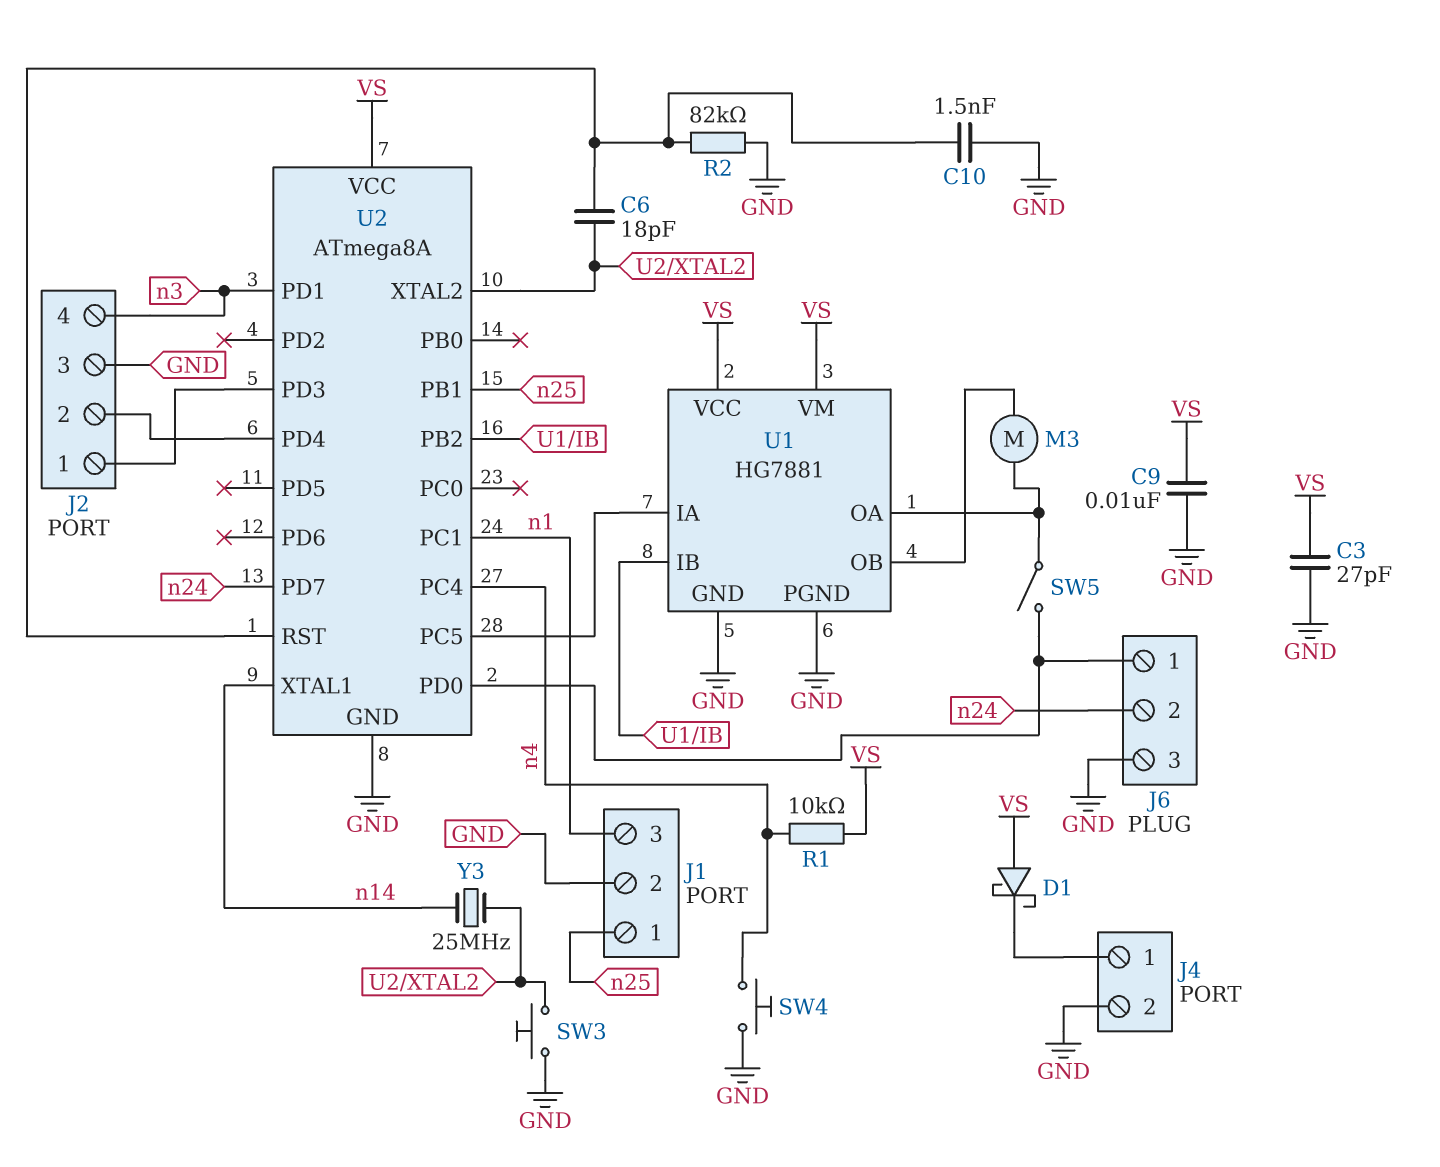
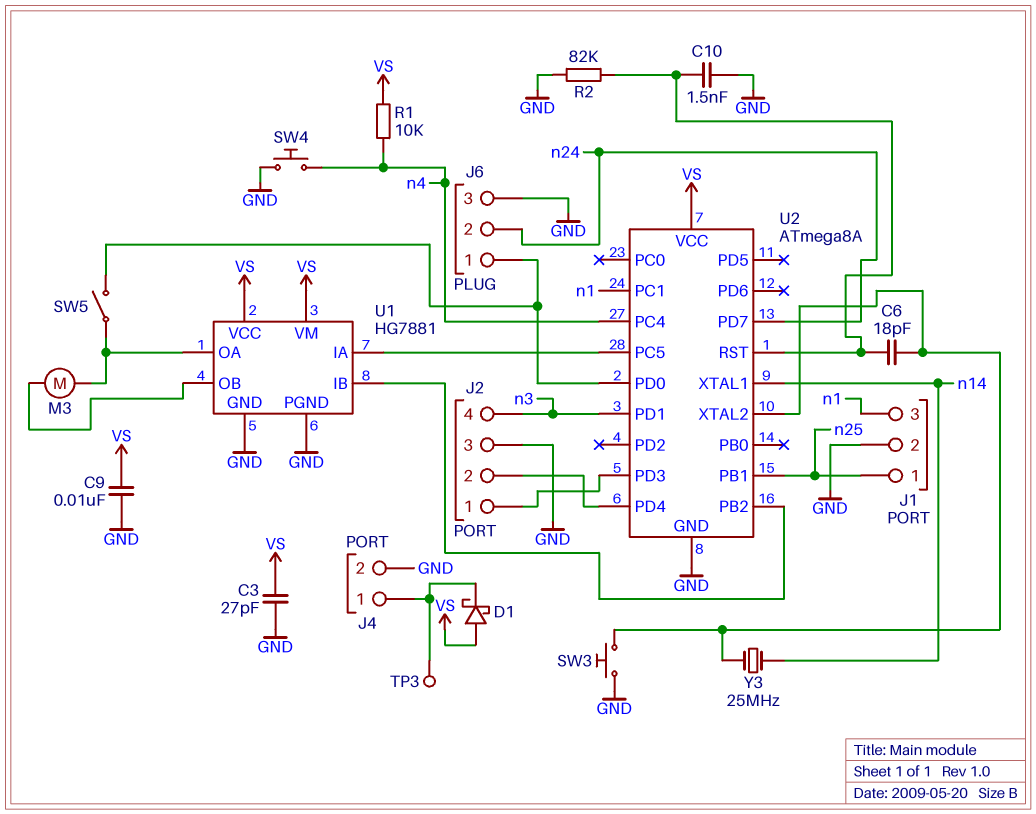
TP3: none -> test point (J4/1)

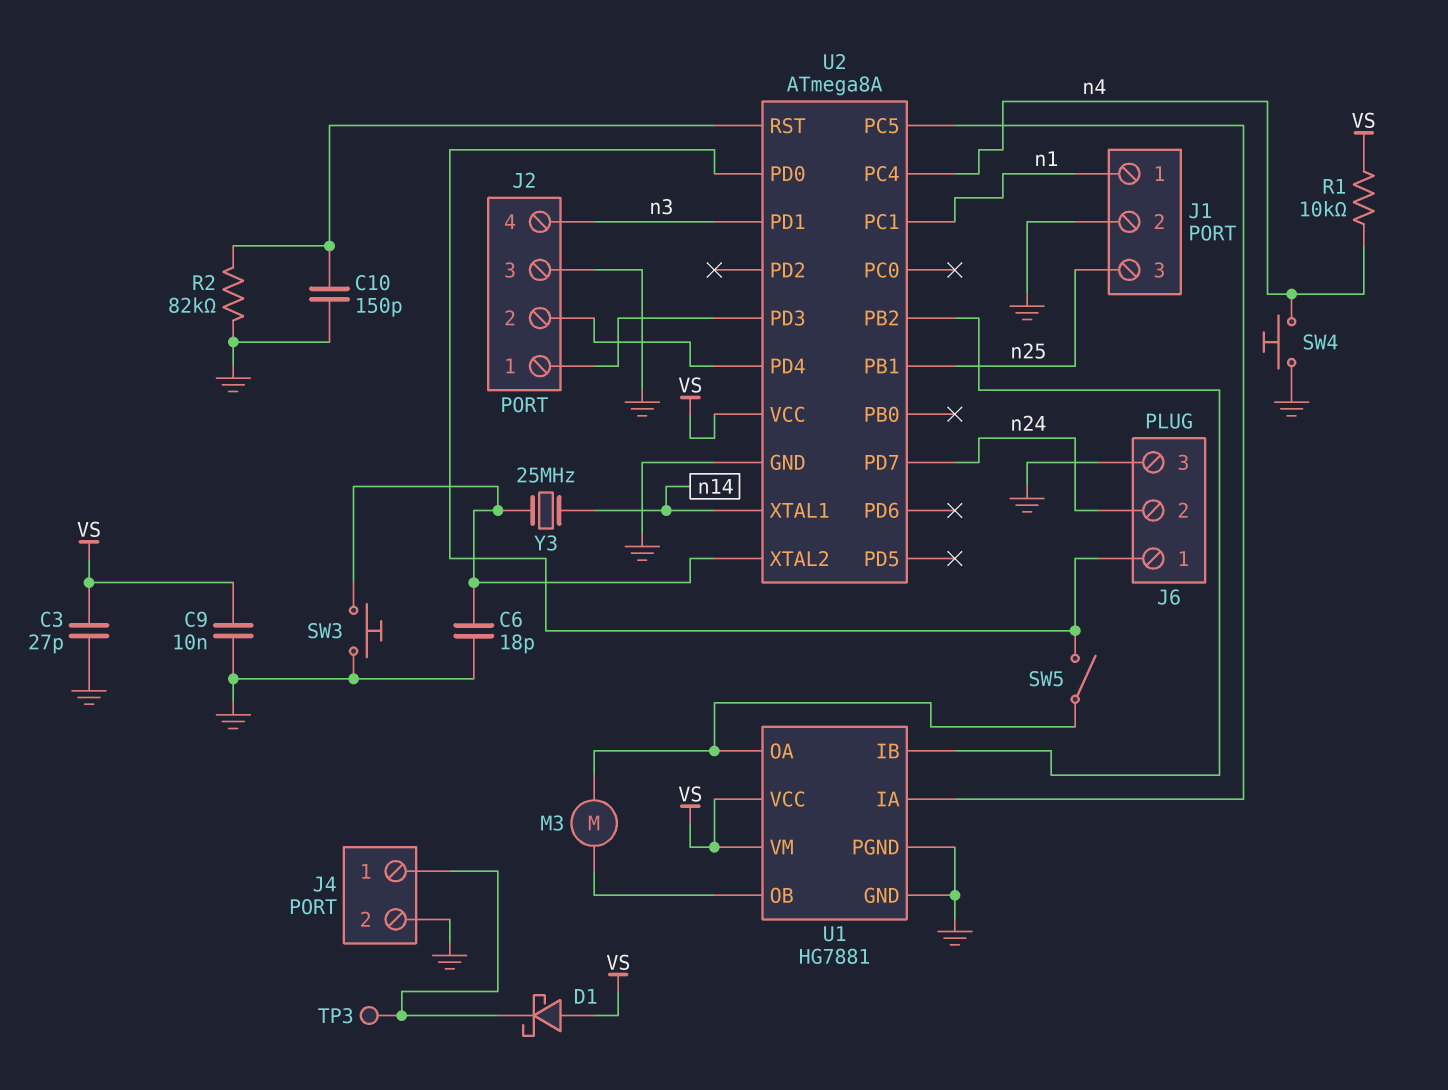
C6: 18pF (U2/RST, U2/XTAL2) -> 18pF (GND, U2/XTAL2)
C10: 1.5nF (GND, U2/RST) -> 150pF (GND, U2/RST)
J1 pin 1: n25 -> n1
J1 pin 3: n1 -> n25

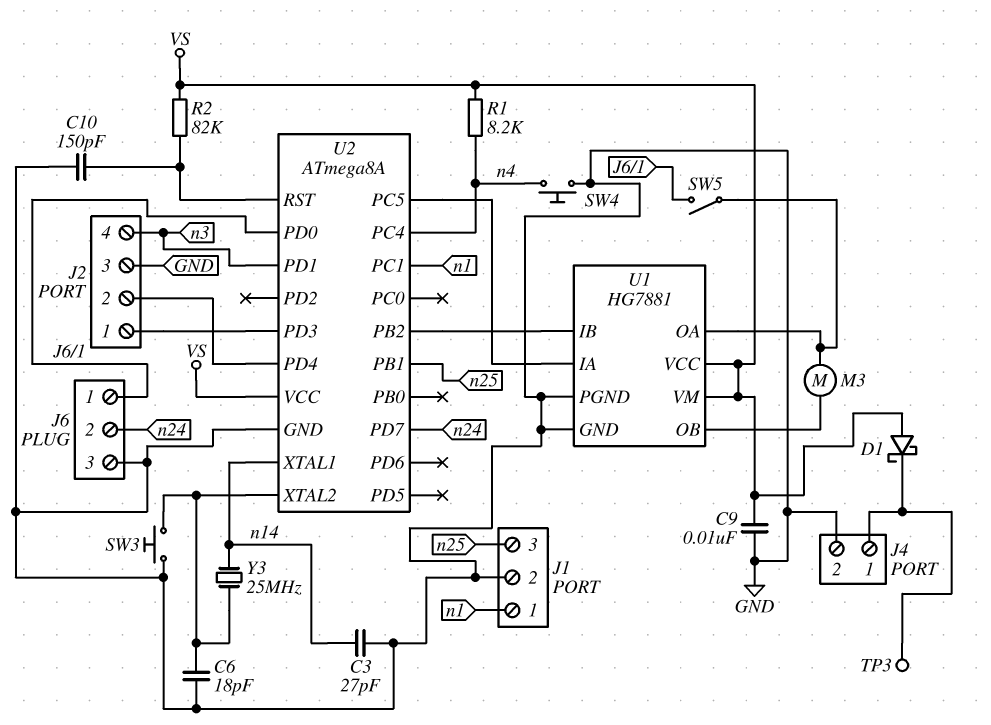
C3: 27pF (GND, VS) -> 27pF (GND, n14)
R1: 10k (VS, n4) -> 8.2k (VS, n4)
R2: 82k (GND, U2/RST) -> 82k (U2/RST, VS)

